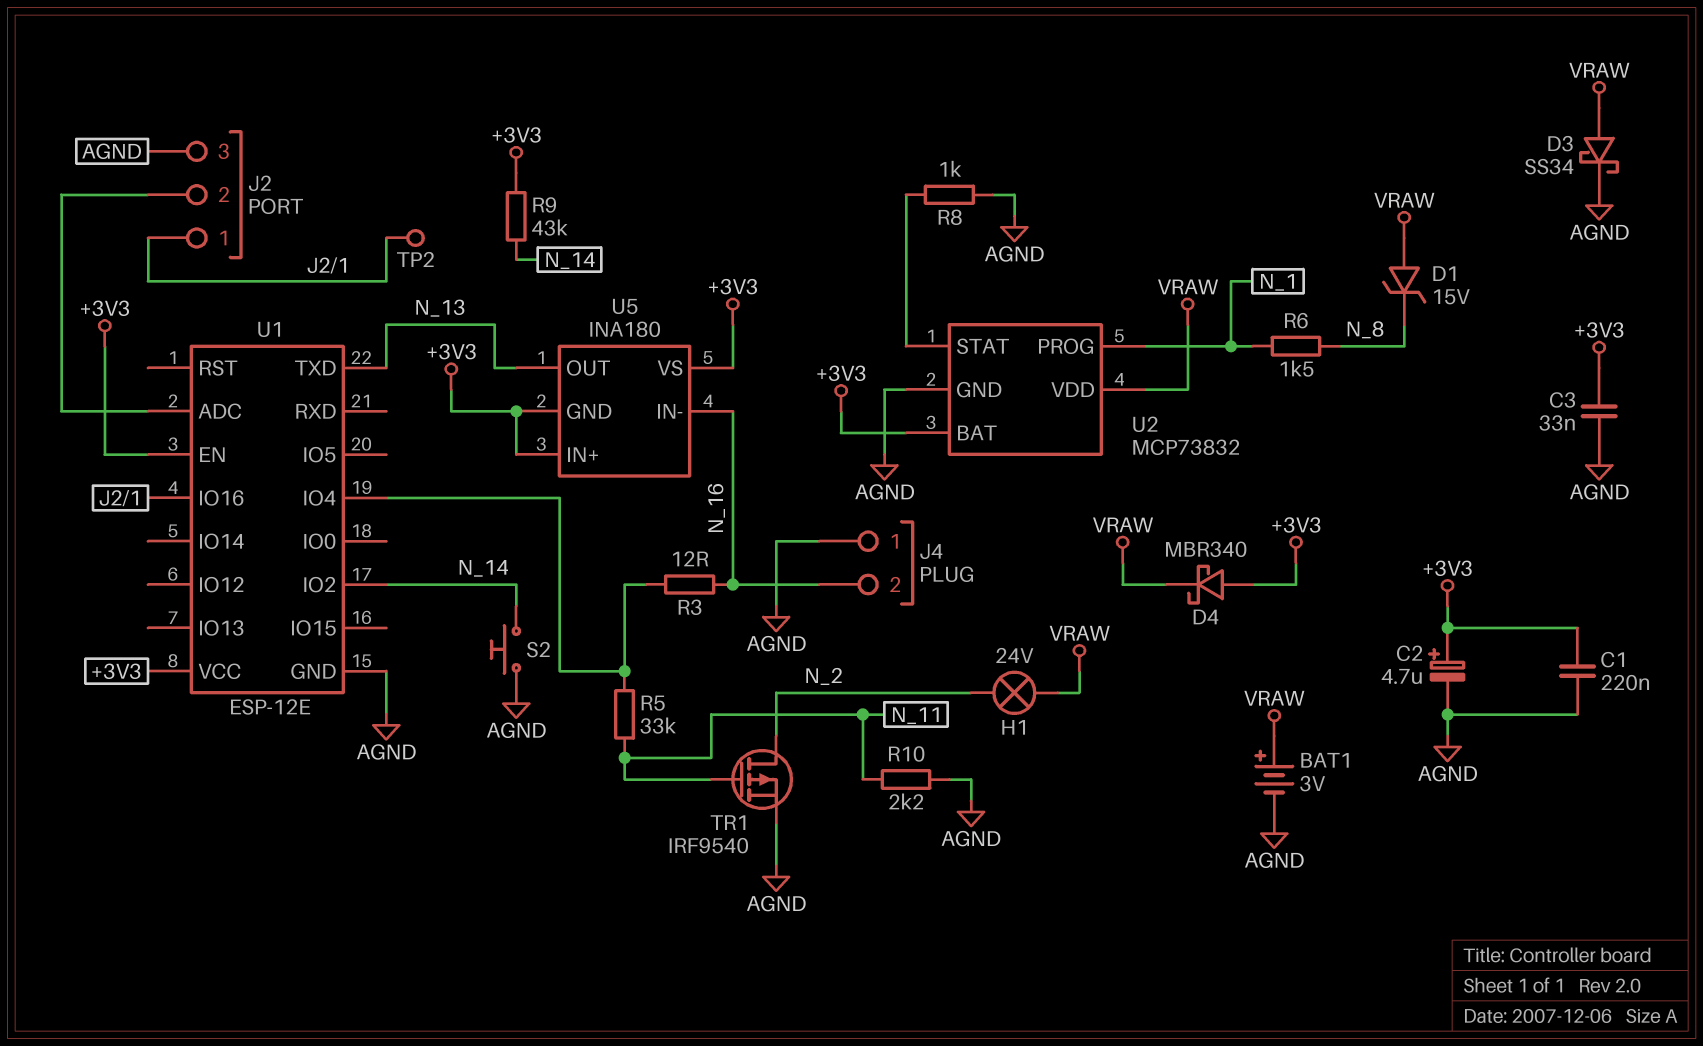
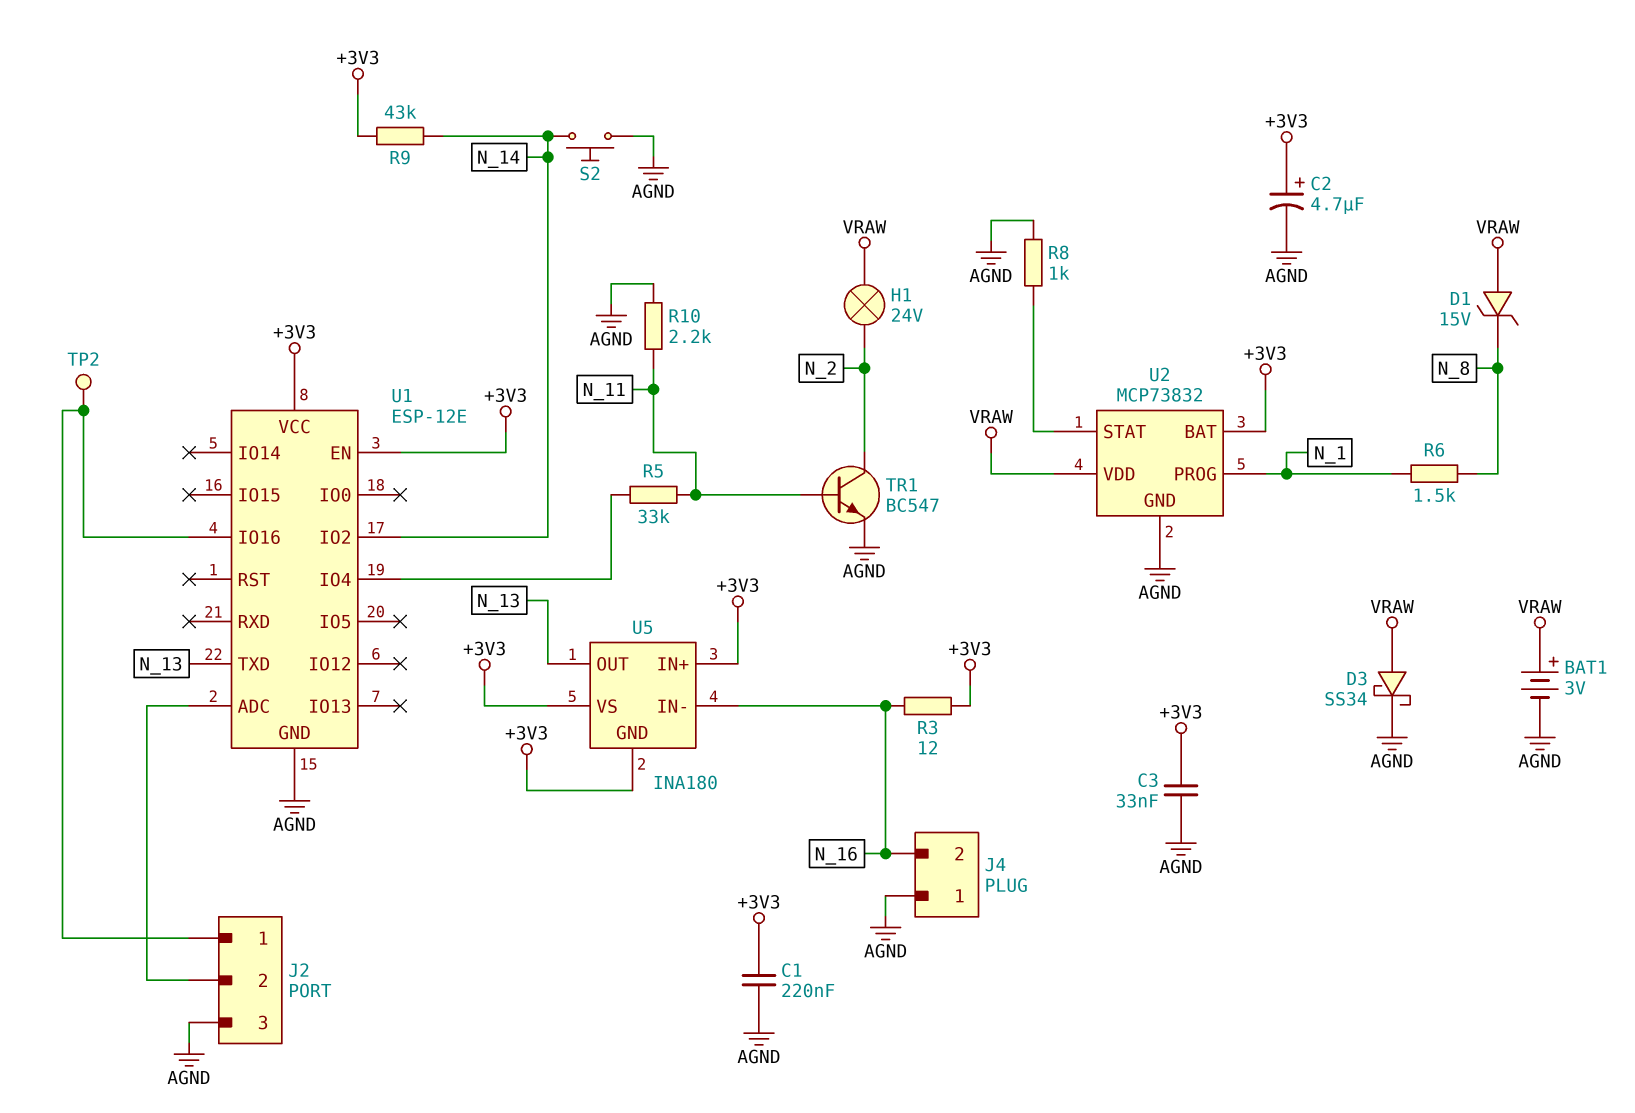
D4: schottky MBR340 (A +3V3, K VRAW) -> none
R3: 12 (N_16, U1/IO4) -> 12 (+3V3, N_16)
TR1: PMOS IRF9540 (G N_11, D N_2, S AGND) -> NPN BC547 (B N_11, C N_2, E AGND)

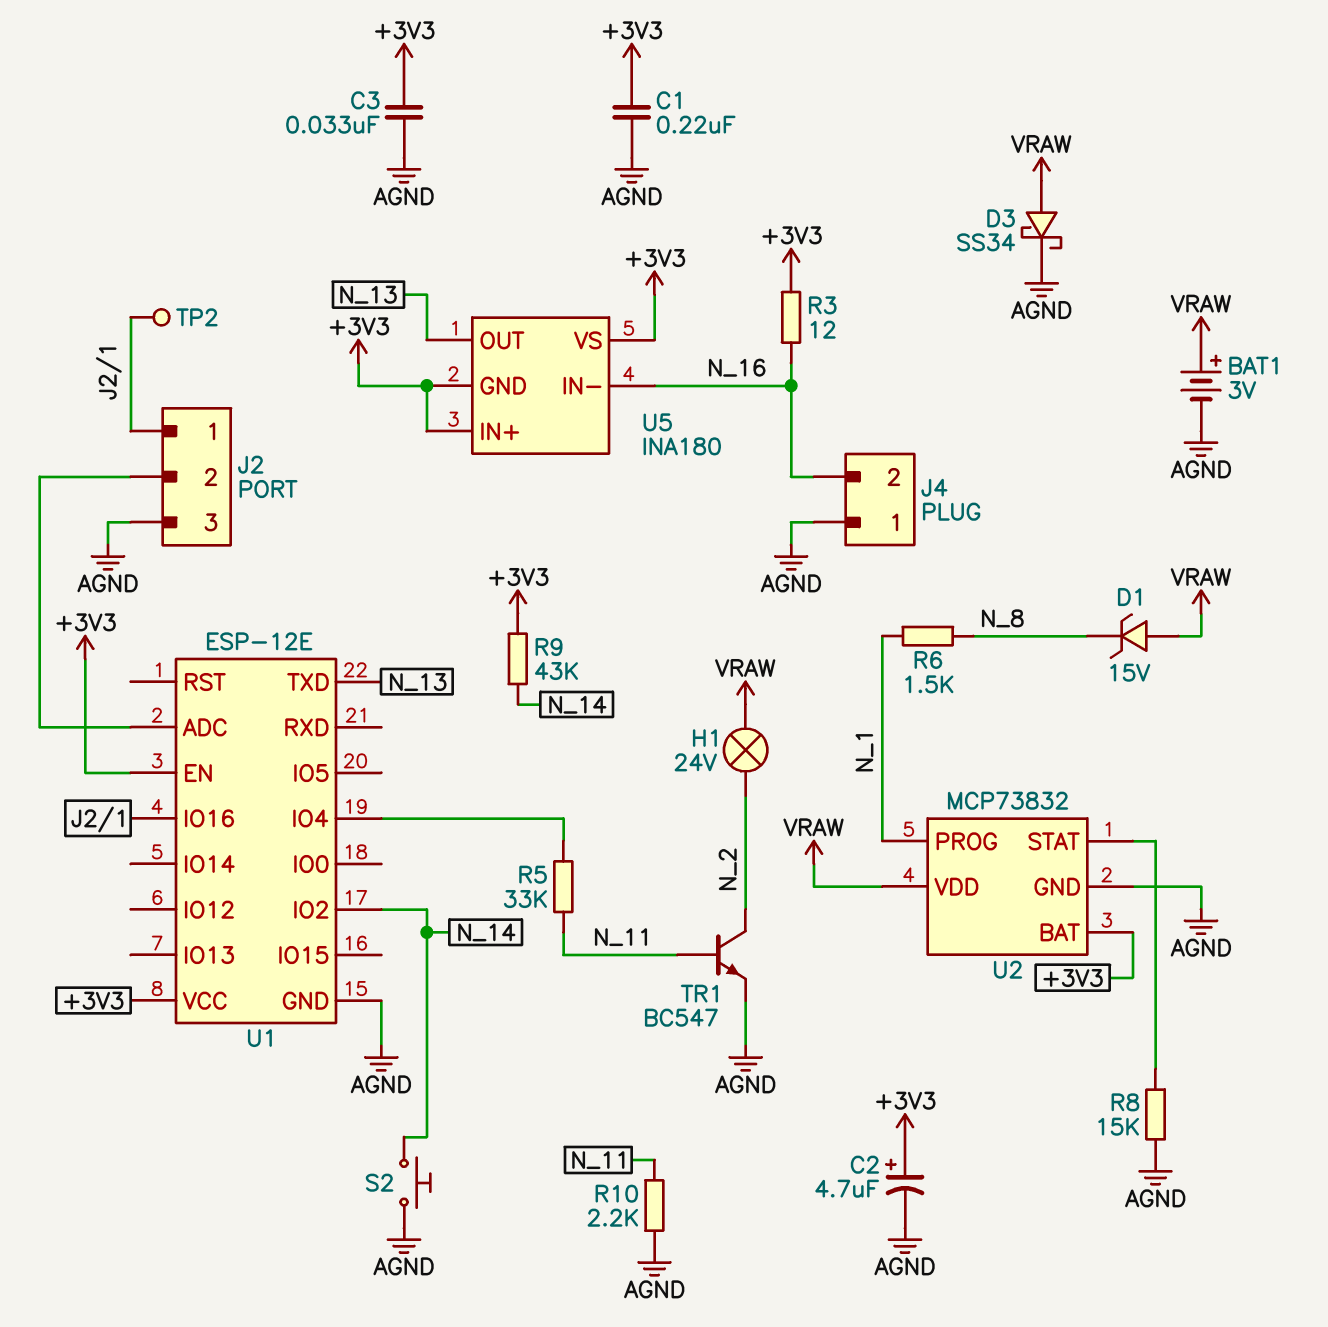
R8: 1k (AGND, U2/STAT) -> 15k (AGND, U2/STAT)

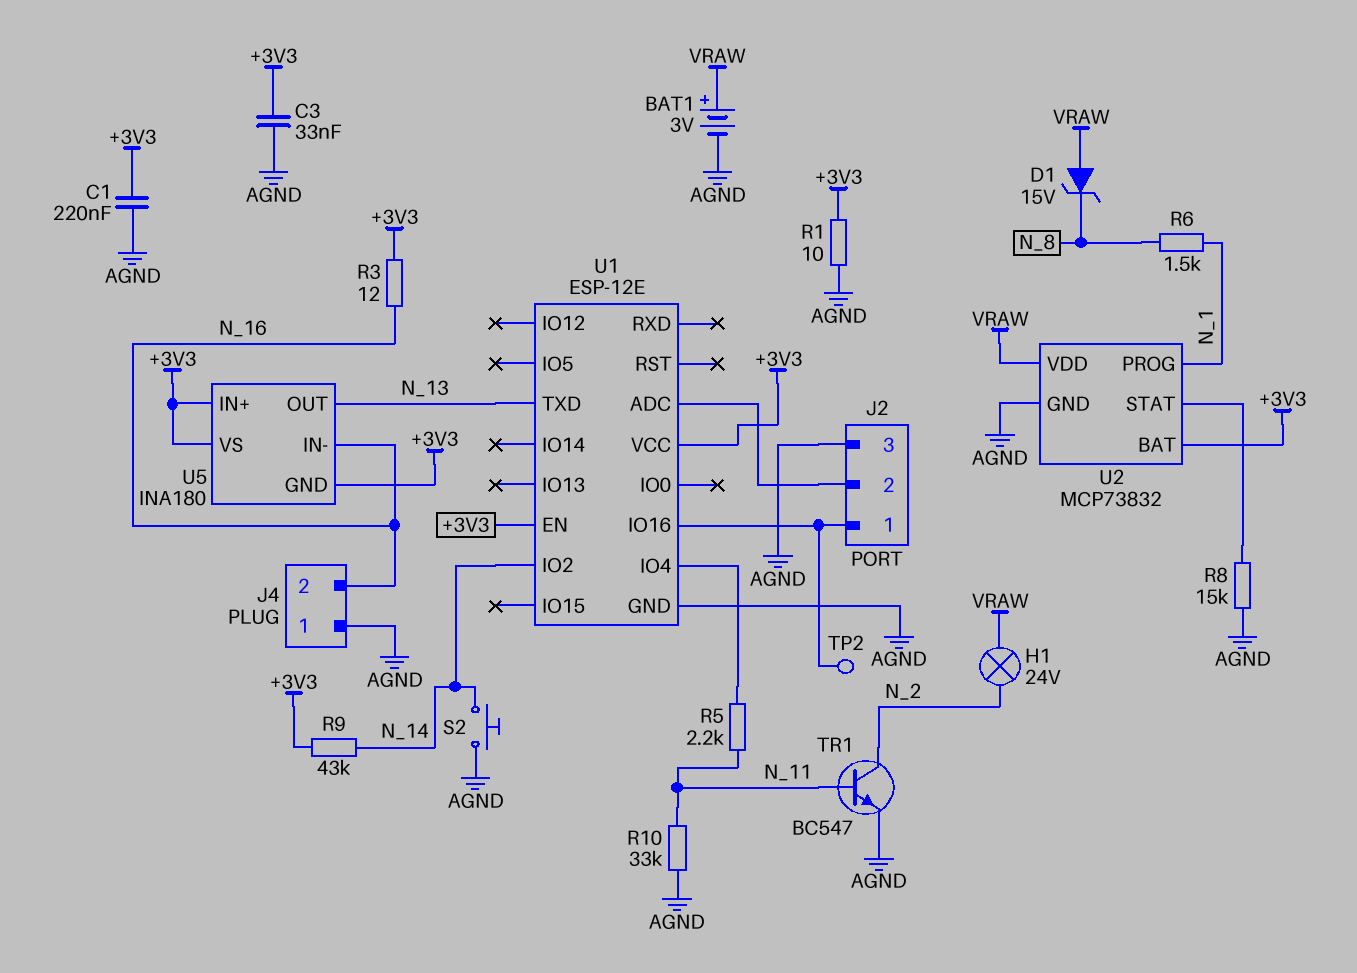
C2: 4.7uF (plus +3V3, minus AGND) -> none
D3: schottky SS34 (A VRAW, K AGND) -> none
R1: none -> 10 (+3V3, AGND)
R5: 33k (N_11, U1/IO4) -> 2.2k (N_11, U1/IO4)
R10: 2.2k (AGND, N_11) -> 33k (AGND, N_11)

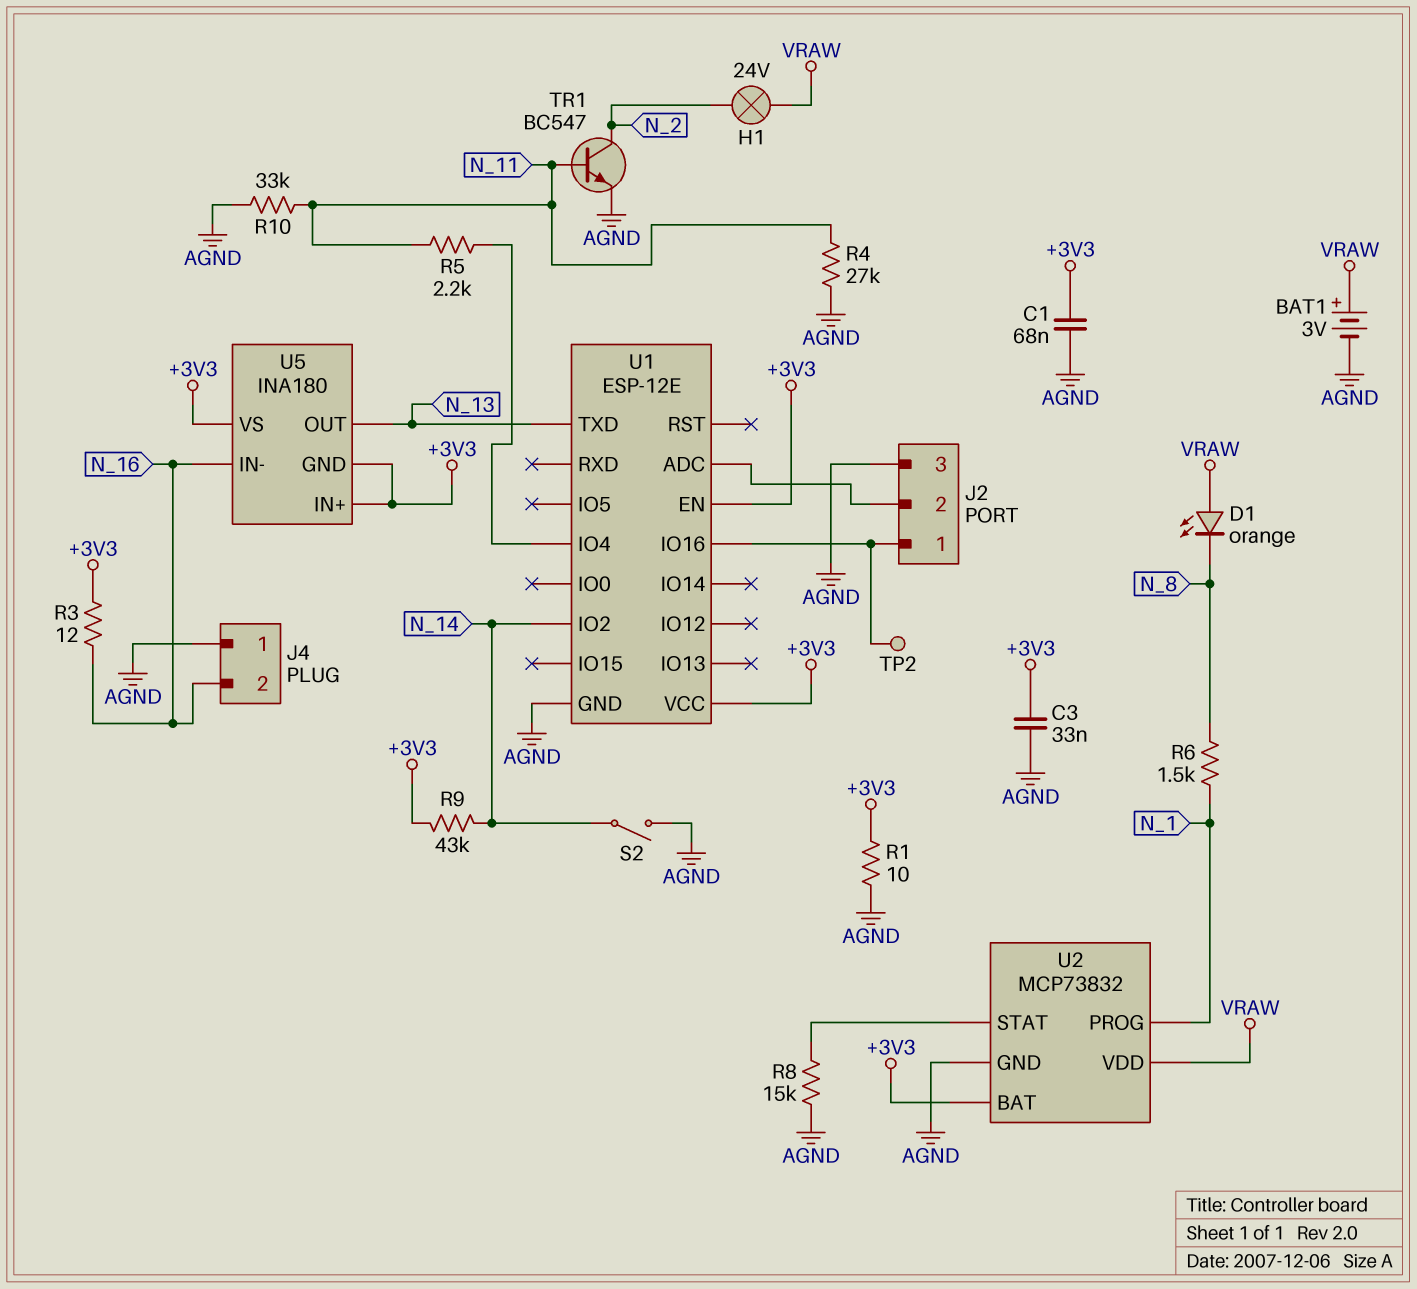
C1: 220nF (+3V3, AGND) -> 68nF (+3V3, AGND)
D1: zener 15V (A VRAW, K N_8) -> LED orange (A VRAW, K N_8)
R4: none -> 27k (AGND, N_11)
S2: button (AGND, N_14) -> switch (AGND, N_14)

